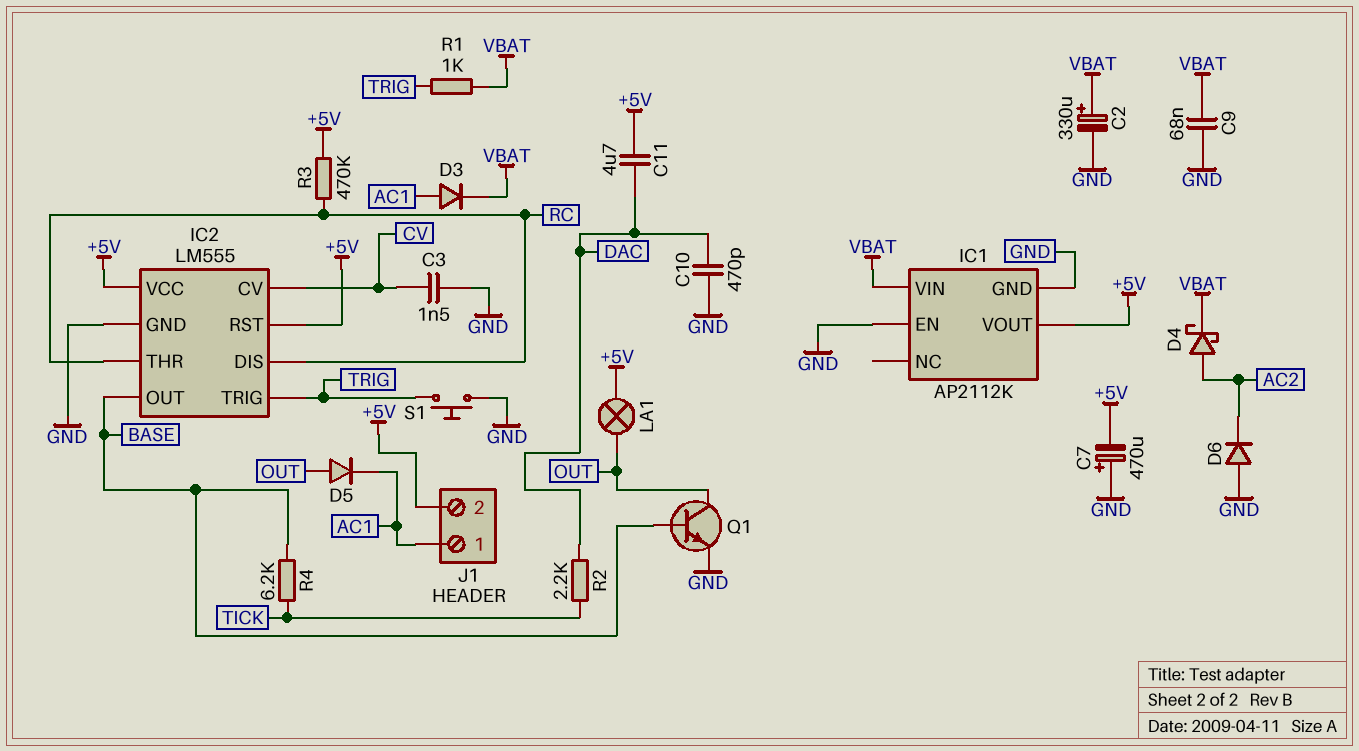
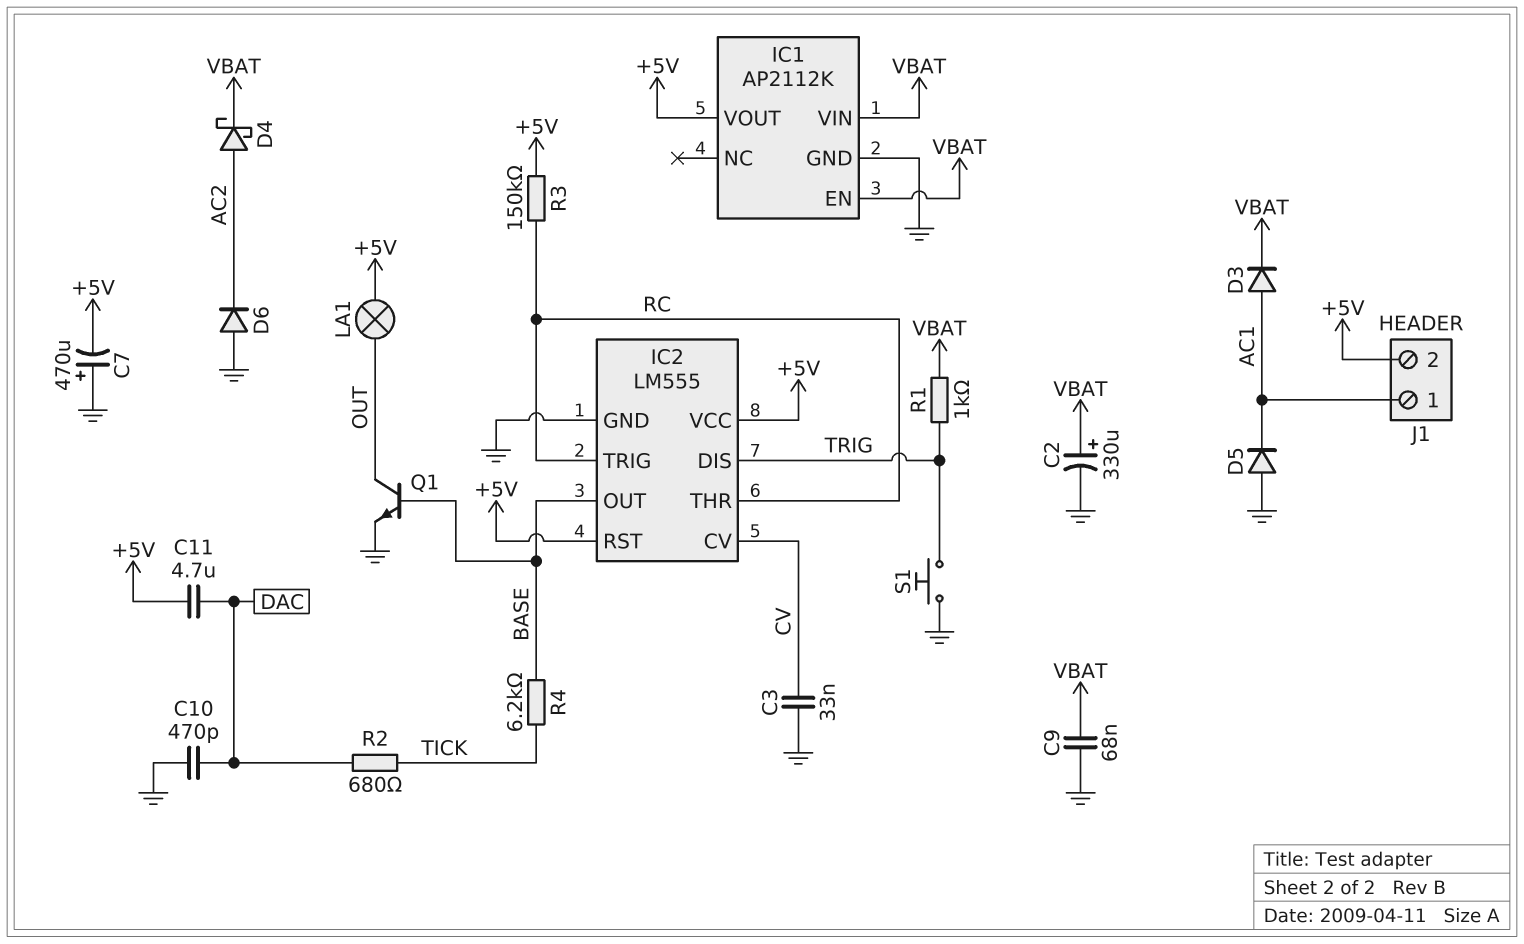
C3: 1.5nF (CV, GND) -> 33nF (CV, GND)
D5: diode (A OUT, K AC1) -> diode (A GND, K AC1)
IC1 pin EN: GND -> VBAT
IC2 pin DIS: RC -> TRIG
IC2 pin TRIG: TRIG -> RC
R2: 2.2k (DAC, TICK) -> 680 (DAC, TICK)
R3: 470k (+5V, RC) -> 150k (+5V, RC)

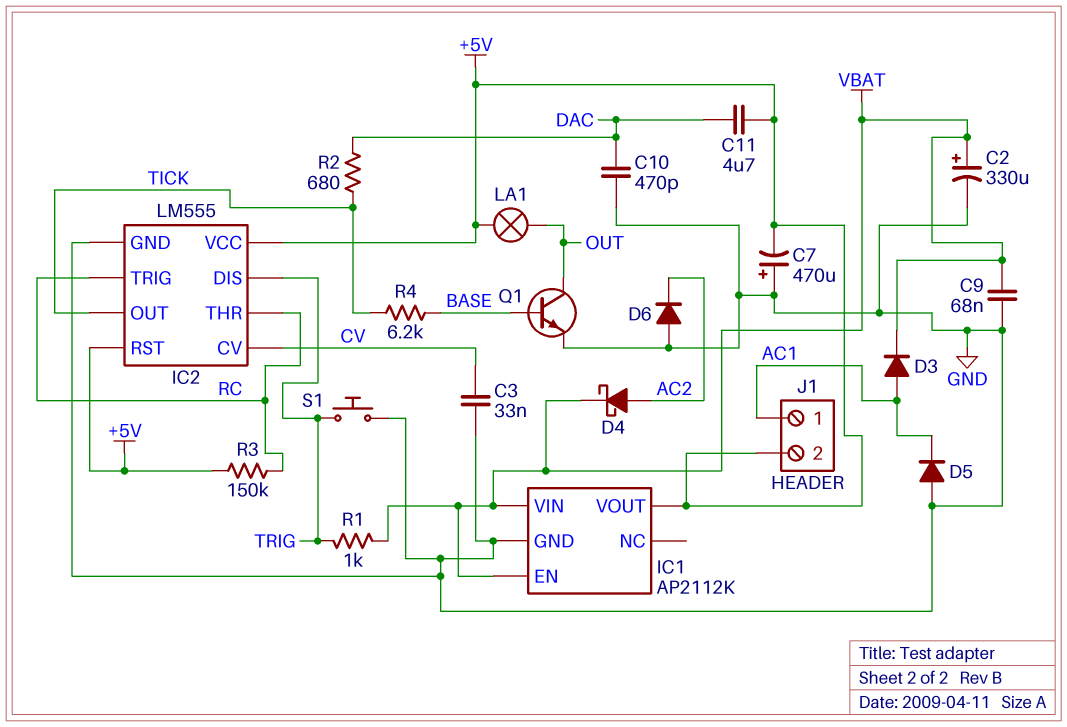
IC2 pin OUT: BASE -> TICK

